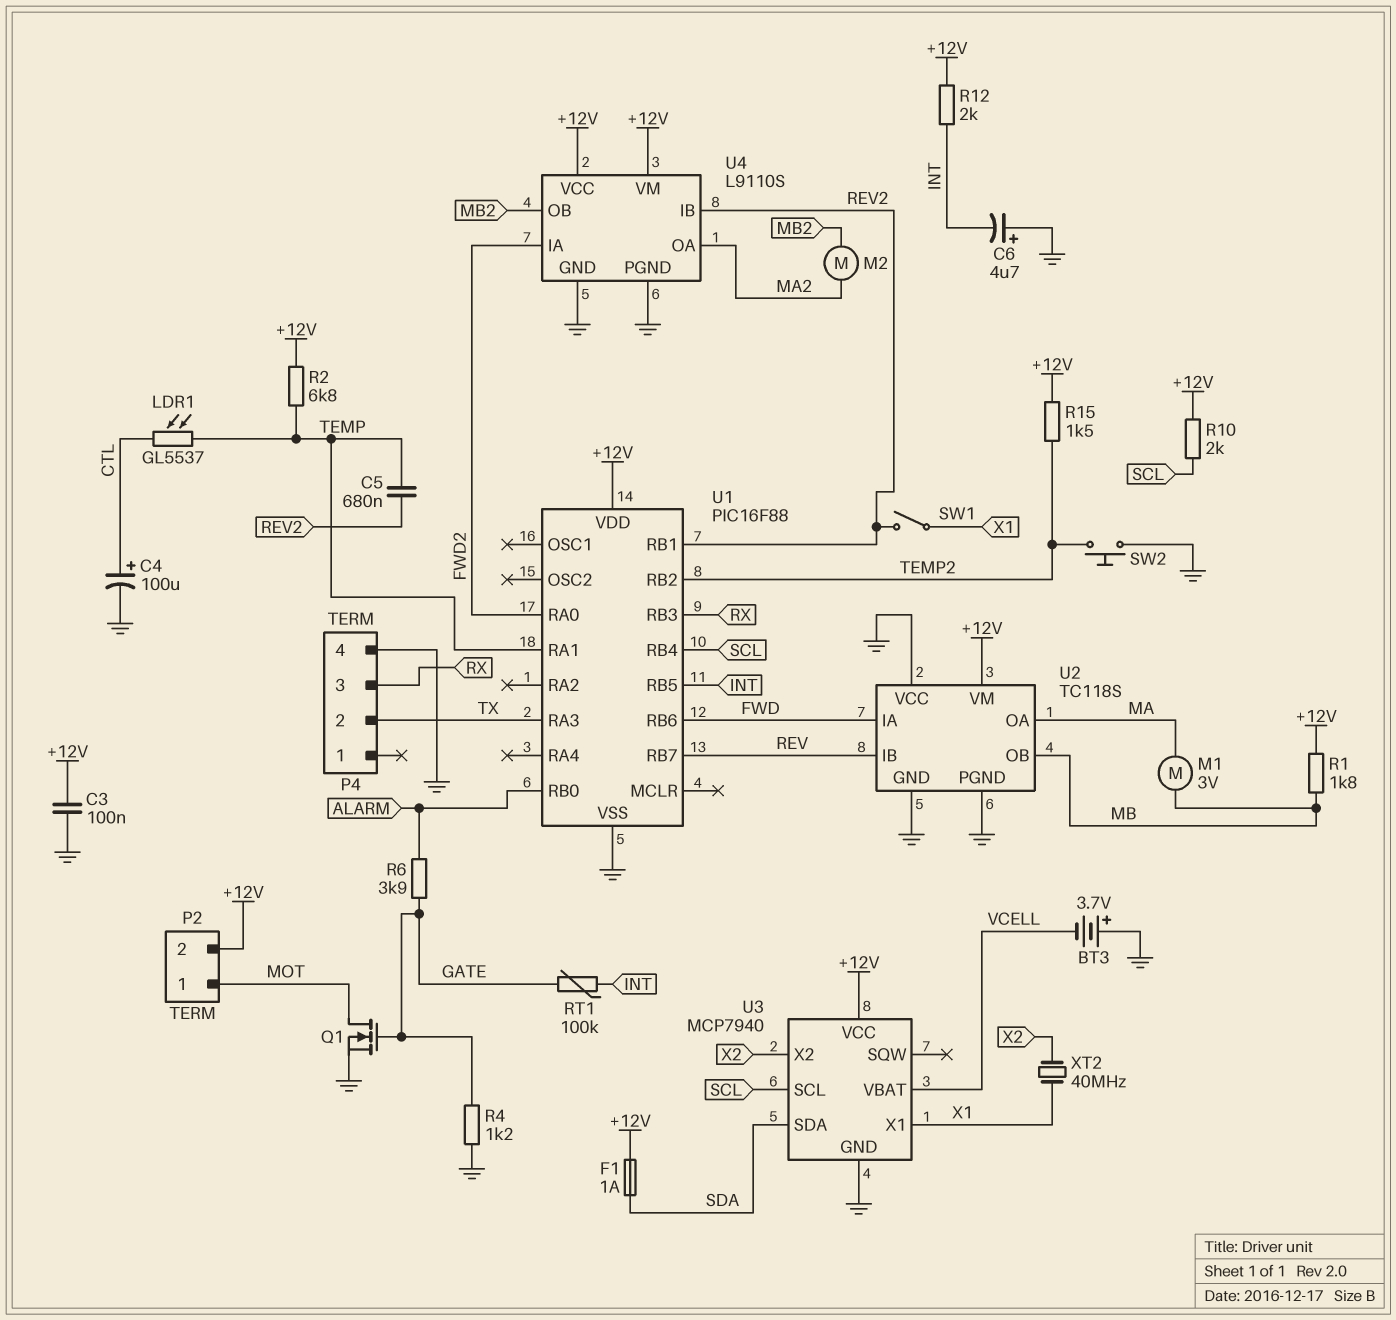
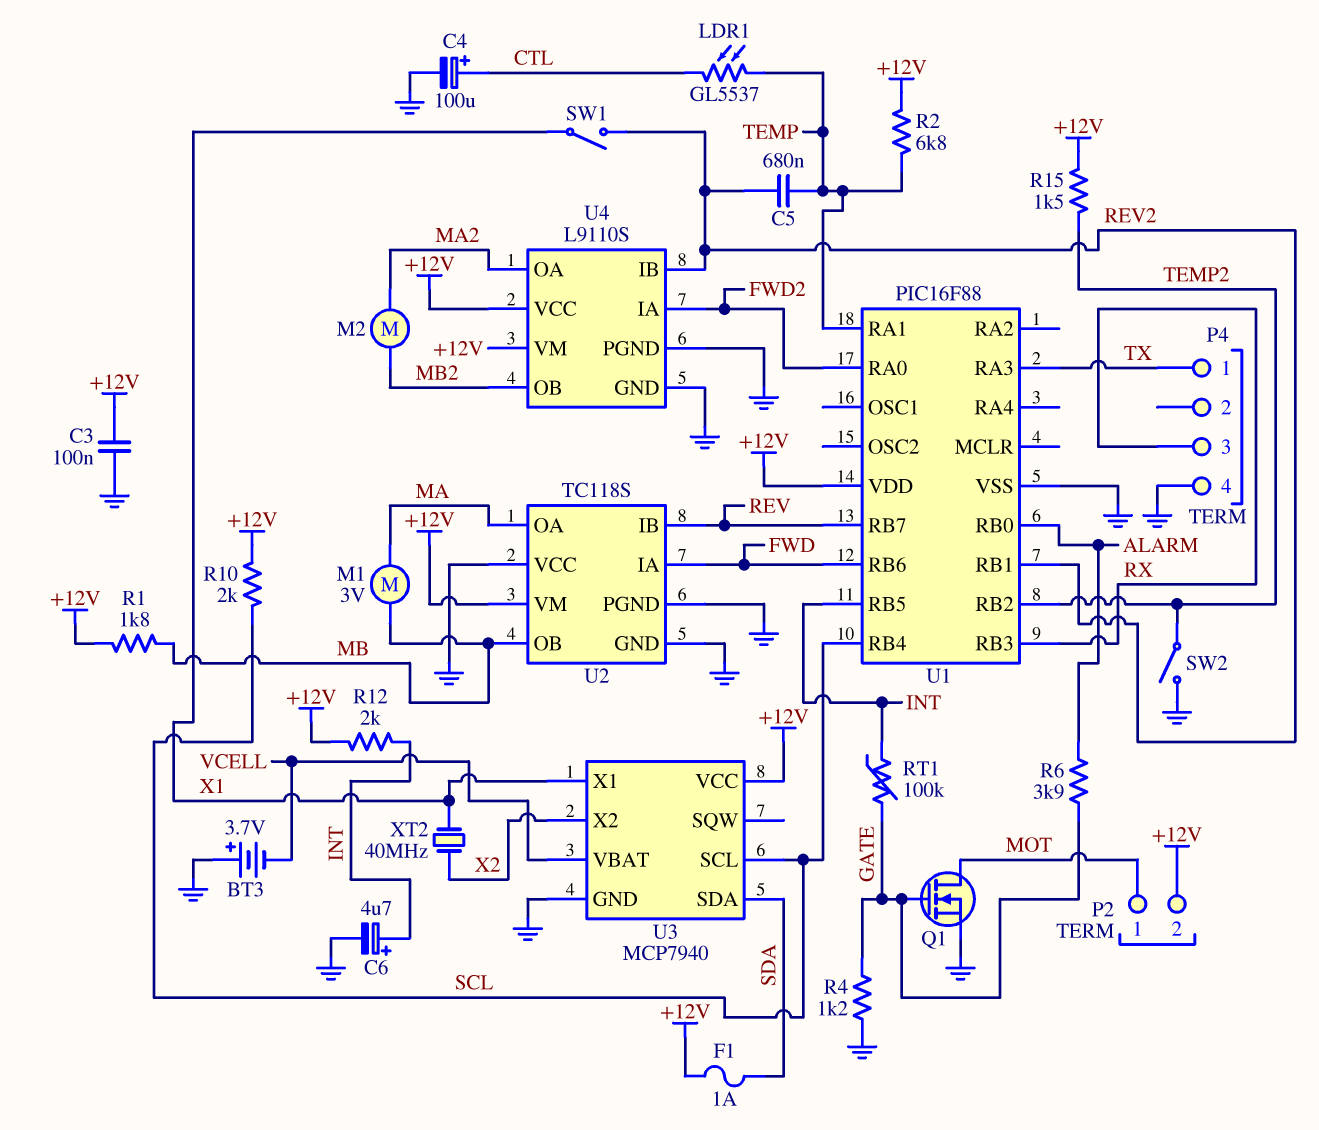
C6: 4.7uF (plus GND, minus INT) -> 4.7uF (plus INT, minus GND)
P4 pin 1: none -> TX
P4 pin 2: TX -> none
SW2: button (GND, TEMP2) -> switch (GND, TEMP2)

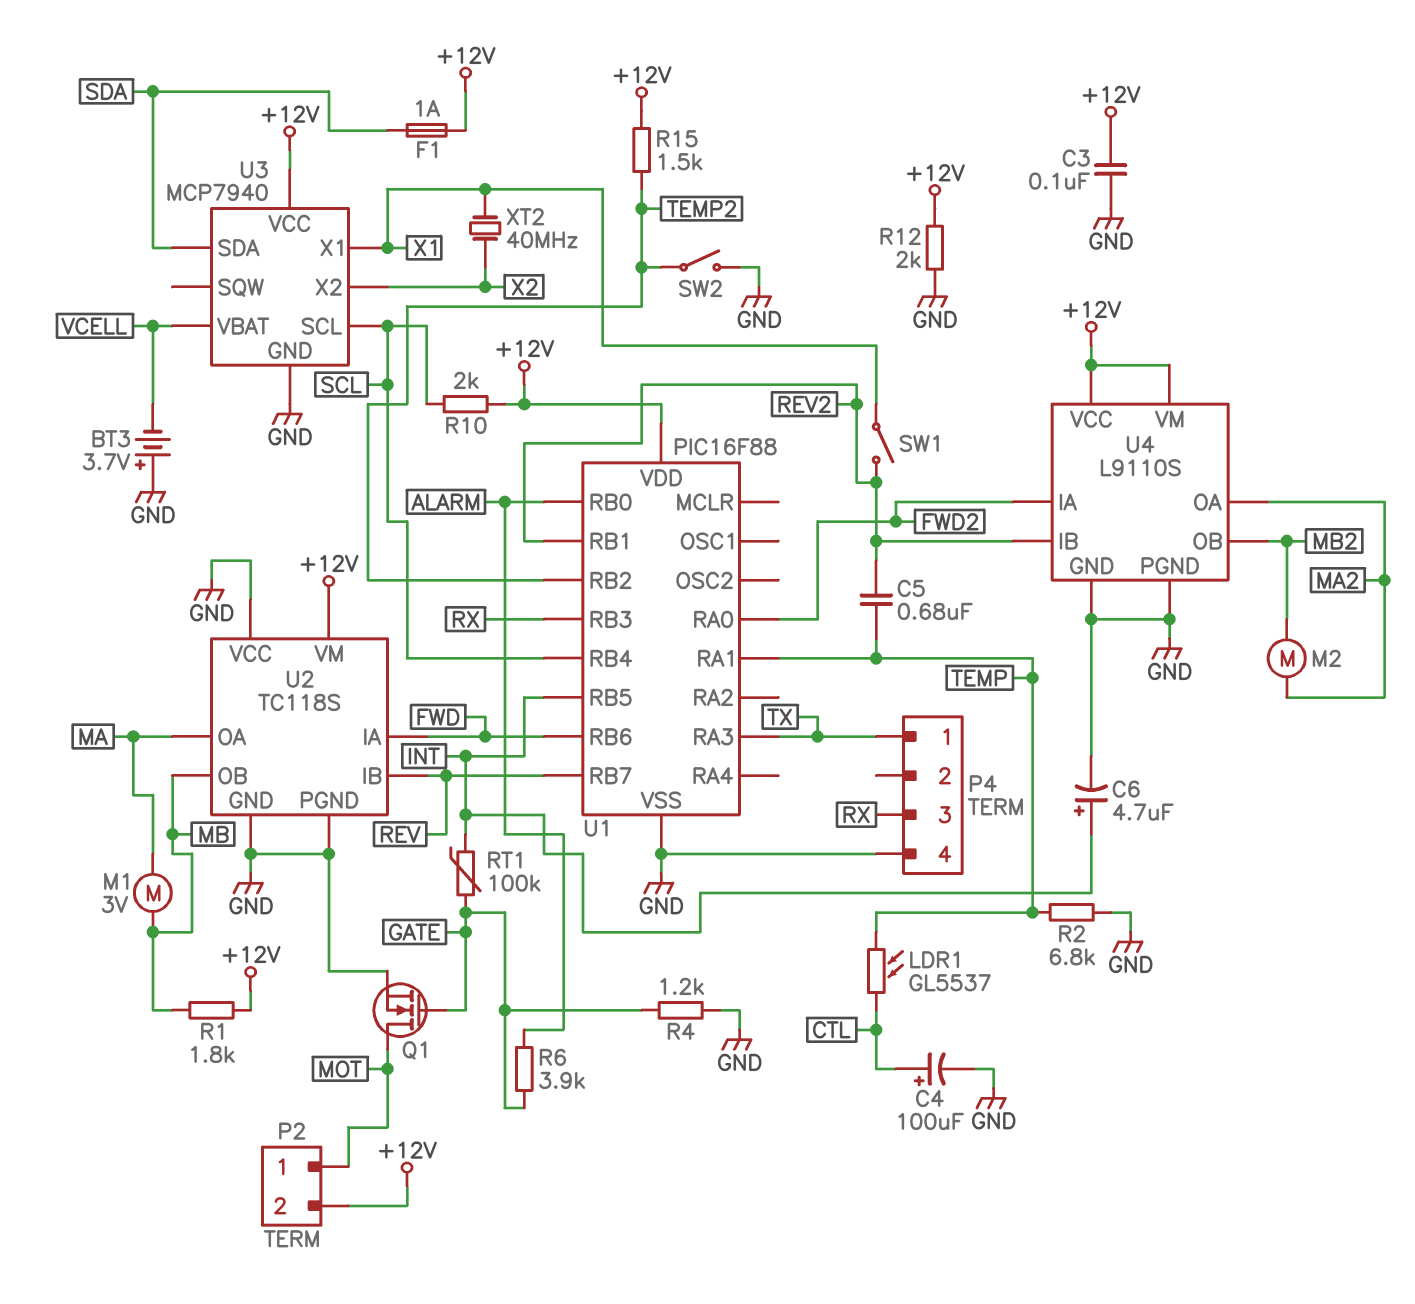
R2: 6.8k (+12V, TEMP) -> 6.8k (GND, TEMP)
R12: 2k (+12V, INT) -> 2k (+12V, GND)

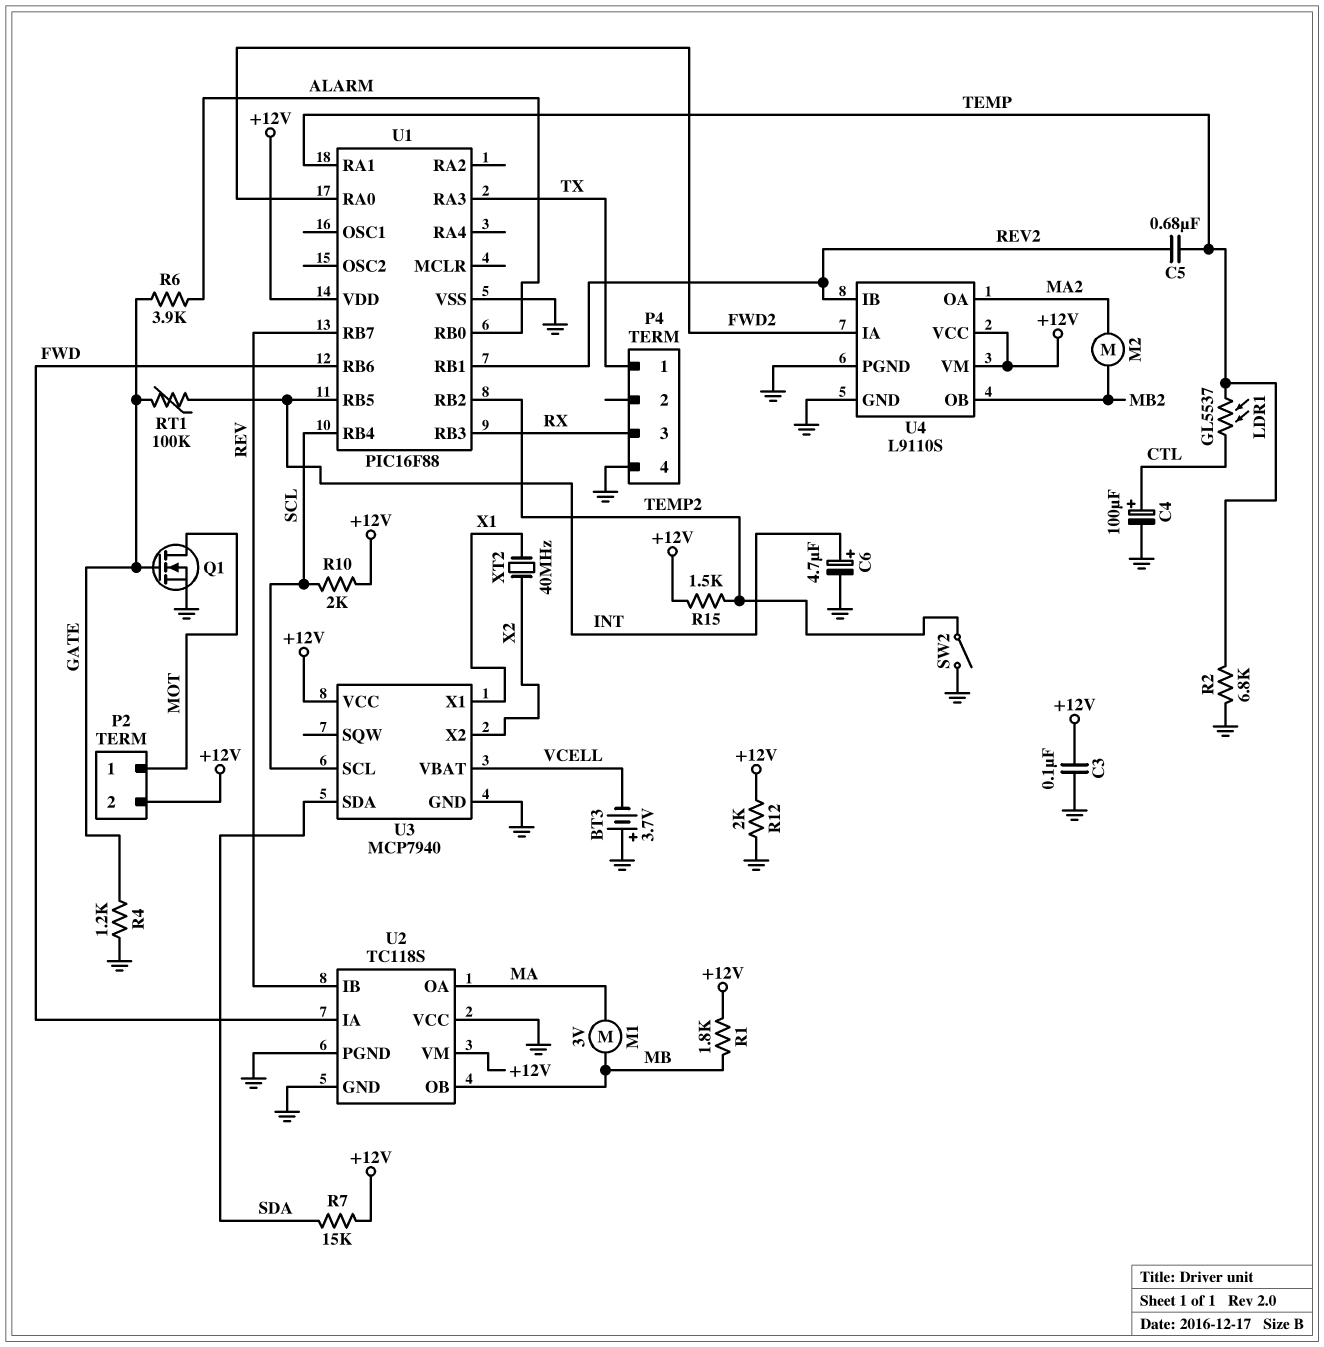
F1: 1A (+12V, SDA) -> none
R7: none -> 15k (+12V, SDA)
SW1: switch (REV2, X1) -> none

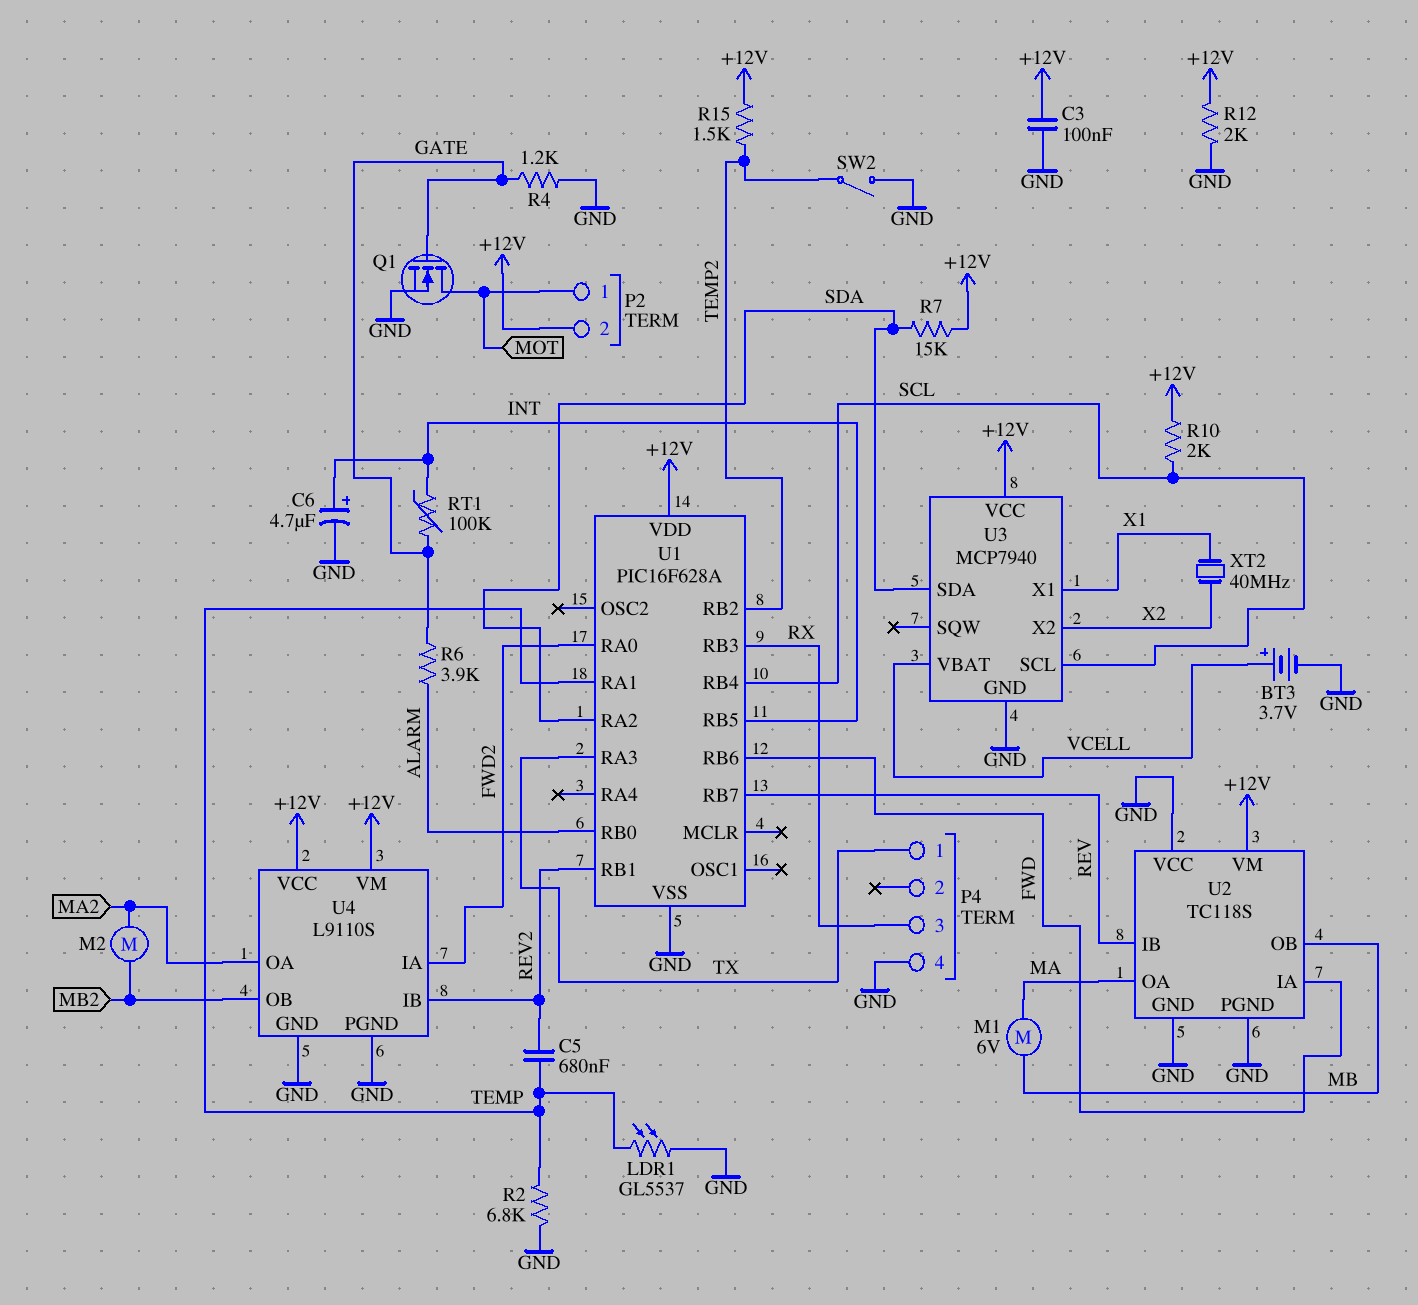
BT3: 3.7V (plus GND, minus VCELL) -> 3.7V (plus VCELL, minus GND)
C4: 100uF (plus CTL, minus GND) -> none
LDR1: GL5537 (CTL, TEMP) -> GL5537 (GND, TEMP)
M1: motor 3V (MA, MB) -> motor 6V (MA, MB)
R1: 1.8k (+12V, MB) -> none
U1: PIC16F88 -> PIC16F628A
U1 pin RA2: none -> SDA

